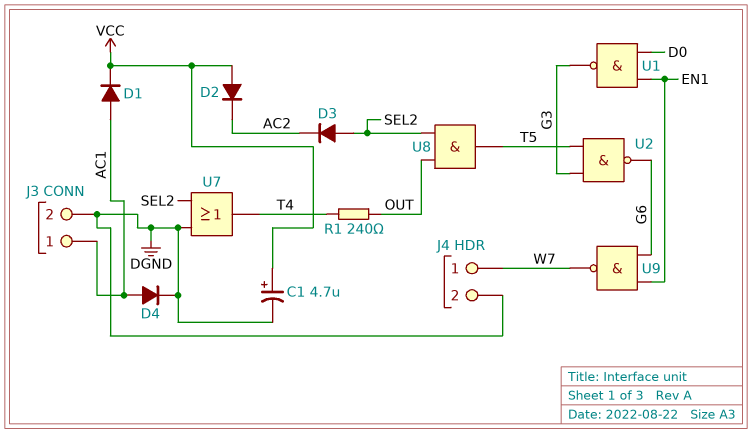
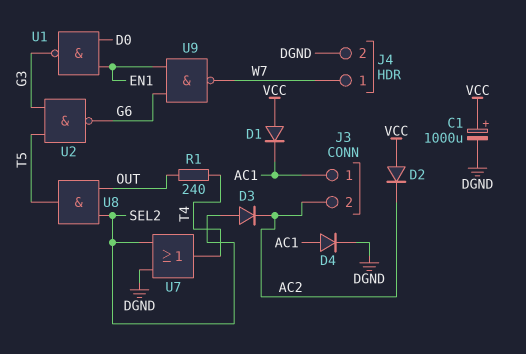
C1: 4.7uF (plus VCC, minus DGND) -> 1000uF (plus VCC, minus DGND)
D1: diode (A AC1, K VCC) -> diode (A VCC, K AC1)
J3 pin 2: DGND -> AC2

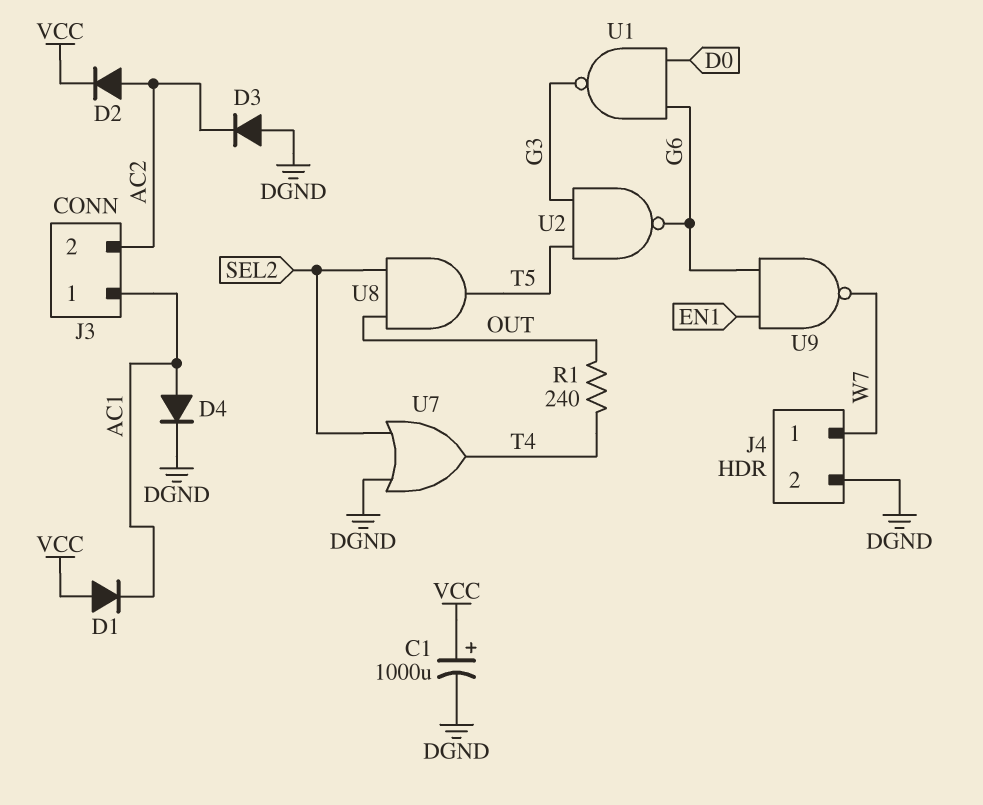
D2: diode (A VCC, K AC2) -> diode (A AC2, K VCC)
D3: diode (A SEL2, K AC2) -> diode (A DGND, K AC2)
U1: NAND (in D0, in EN1, out G3) -> NAND (in D0, in G6, out G3)

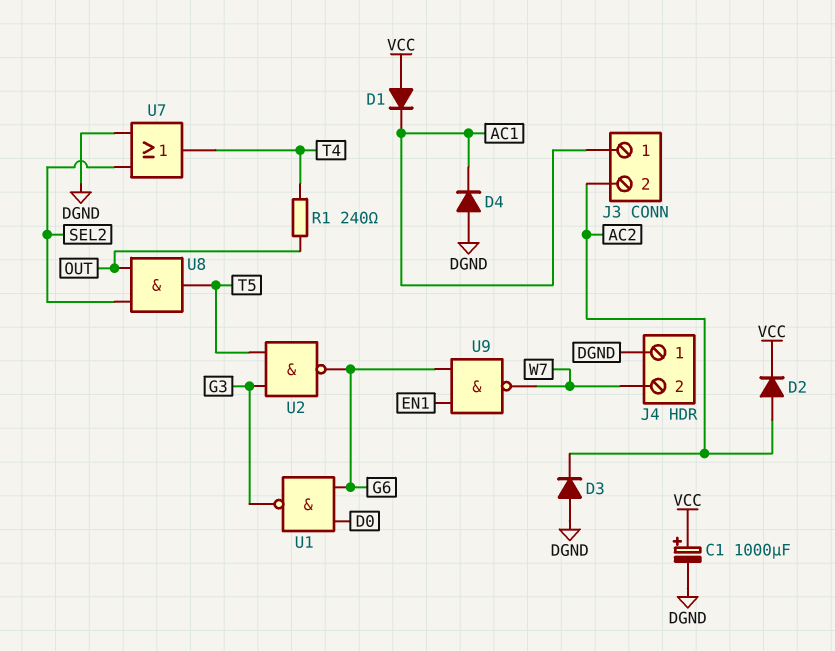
D4: diode (A AC1, K DGND) -> diode (A DGND, K AC1)
J4 pin 1: W7 -> DGND
J4 pin 2: DGND -> W7

